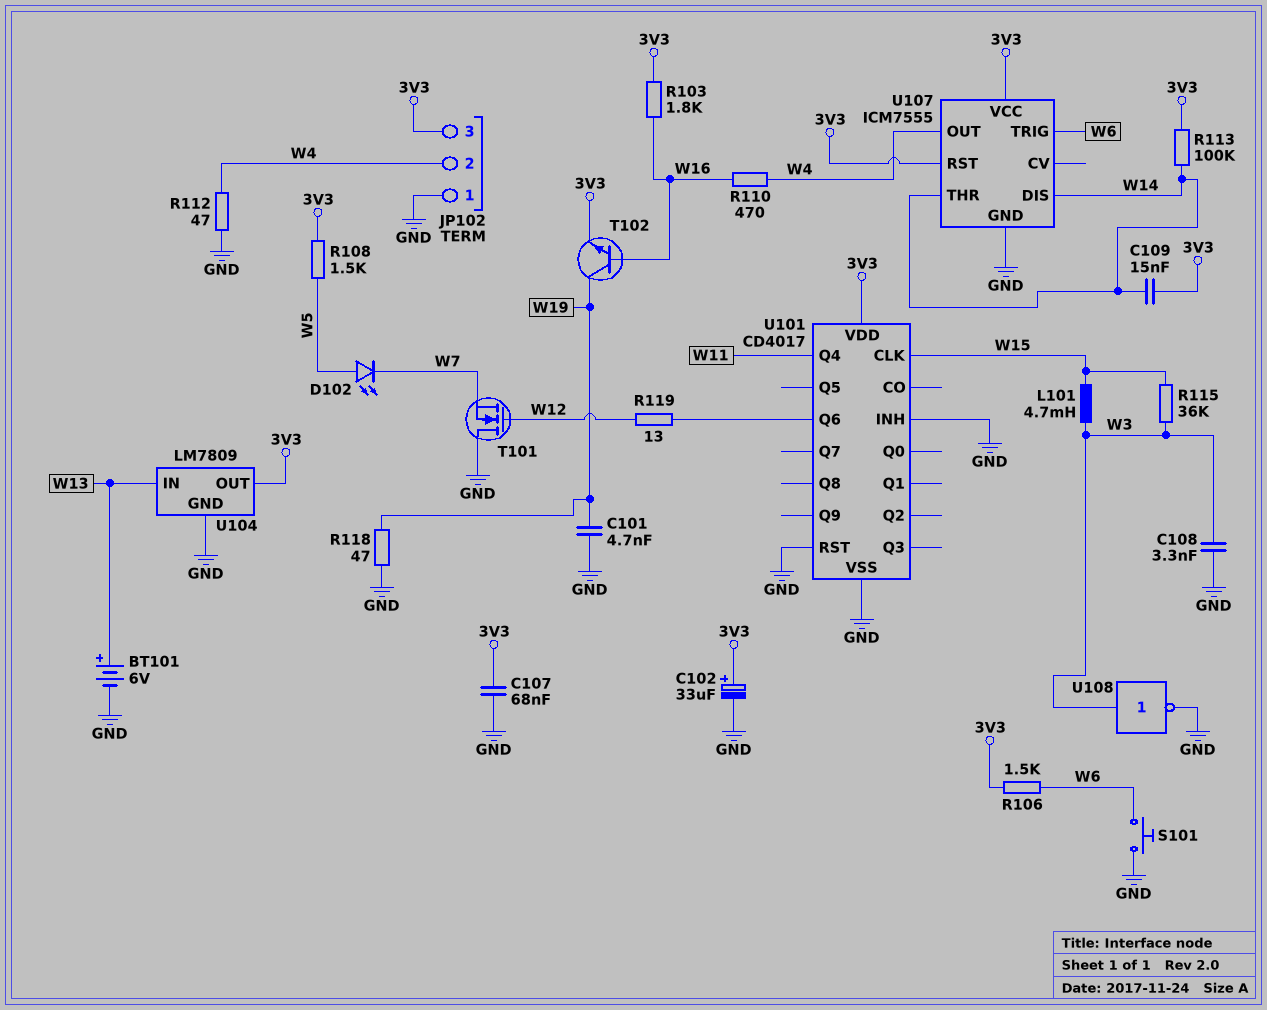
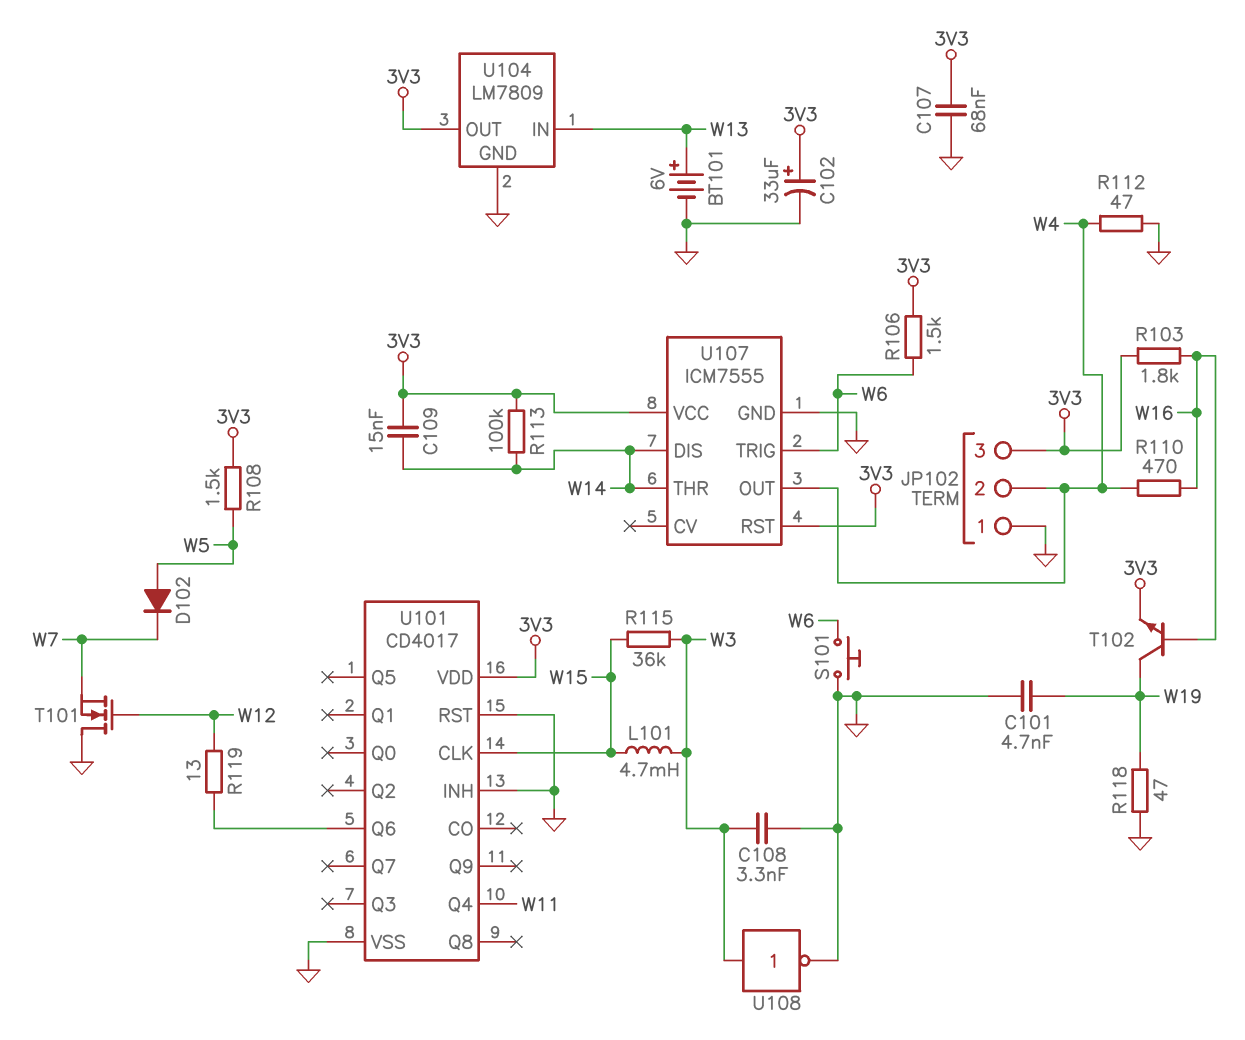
D102: LED (A W5, K W7) -> diode (A W5, K W7)

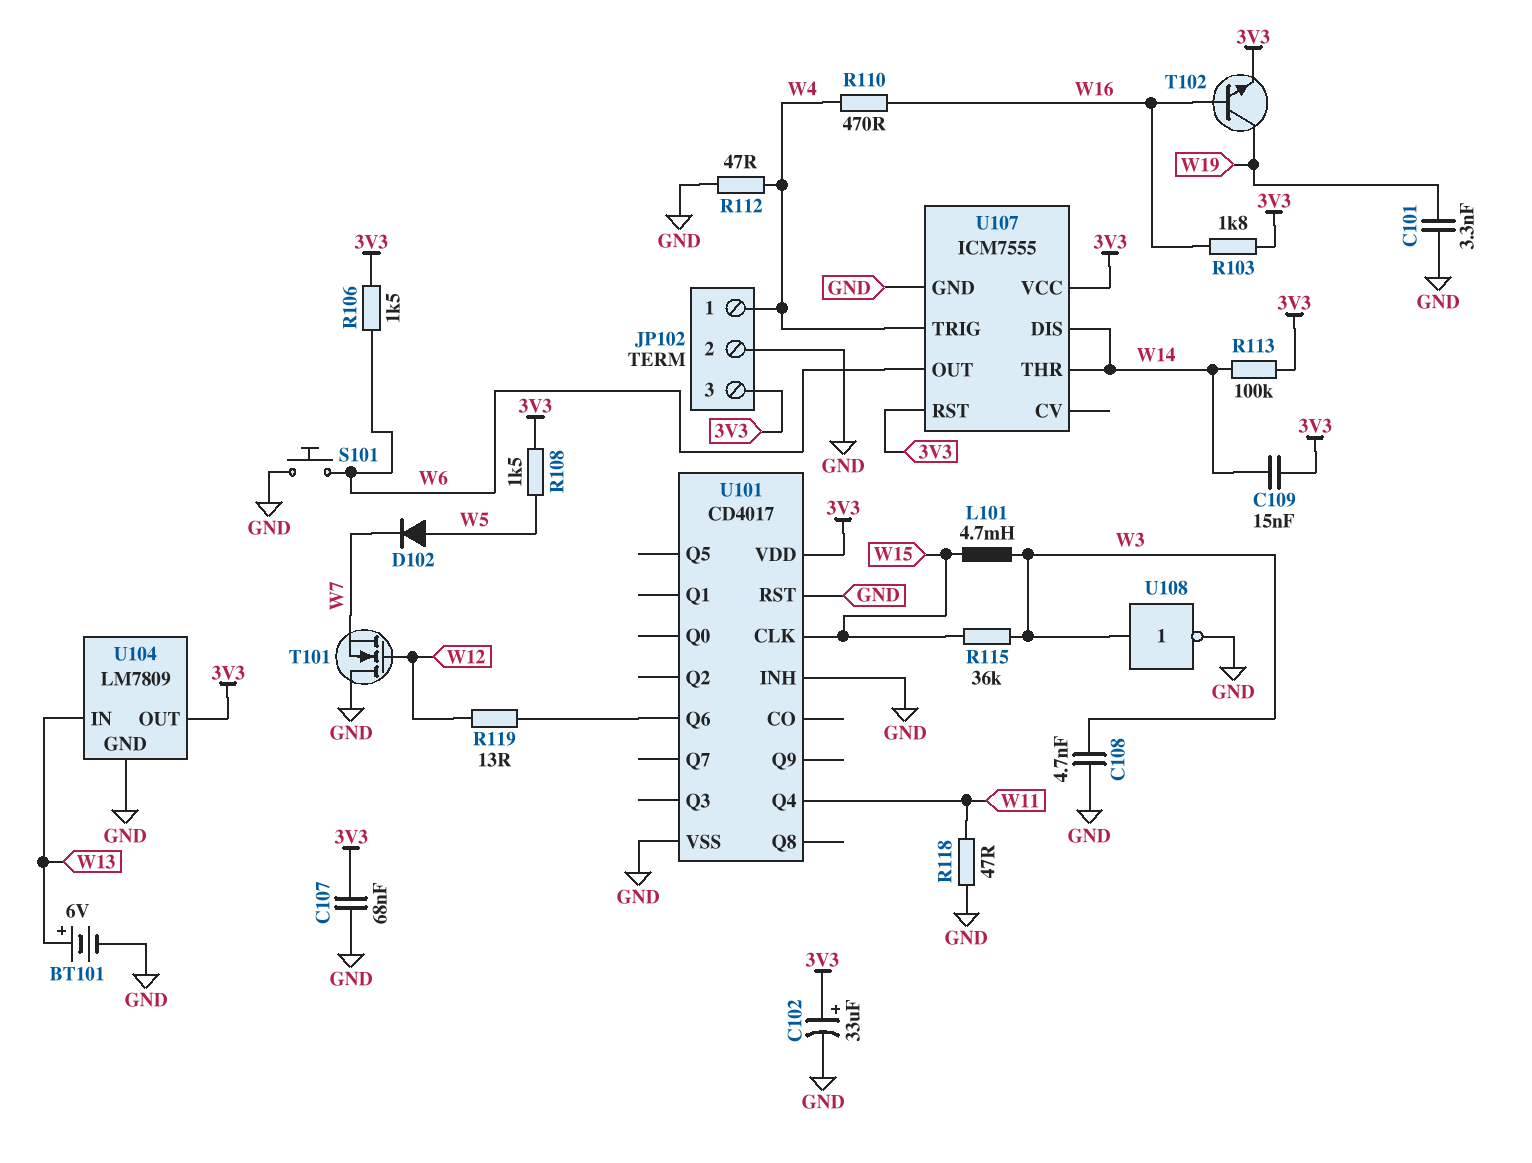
C101: 4.7nF (GND, W19) -> 3.3nF (GND, W19)
C108: 3.3nF (GND, W3) -> 4.7nF (GND, W3)
JP102 pin 1: GND -> W4
JP102 pin 2: W4 -> GND
R118: 47 (GND, W19) -> 47 (GND, W11)
U107 pin OUT: W4 -> W6
U107 pin TRIG: W6 -> W4

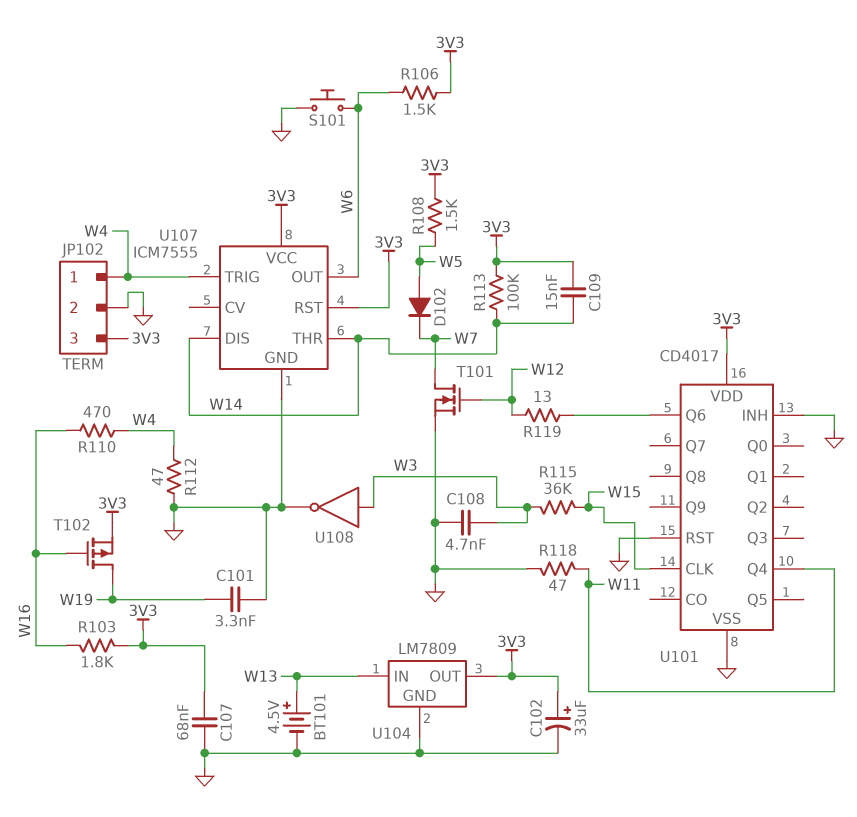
BT101: 6V (plus W13, minus GND) -> 4.5V (plus W13, minus GND)
L101: 4.7mH (W3, W15) -> none
T101: NMOS (G W12, D GND, S W7) -> NMOS (G W12, D W7, S GND)
T102: NPN (B W16, C W19, E 3V3) -> PMOS (G W16, D W19, S 3V3)

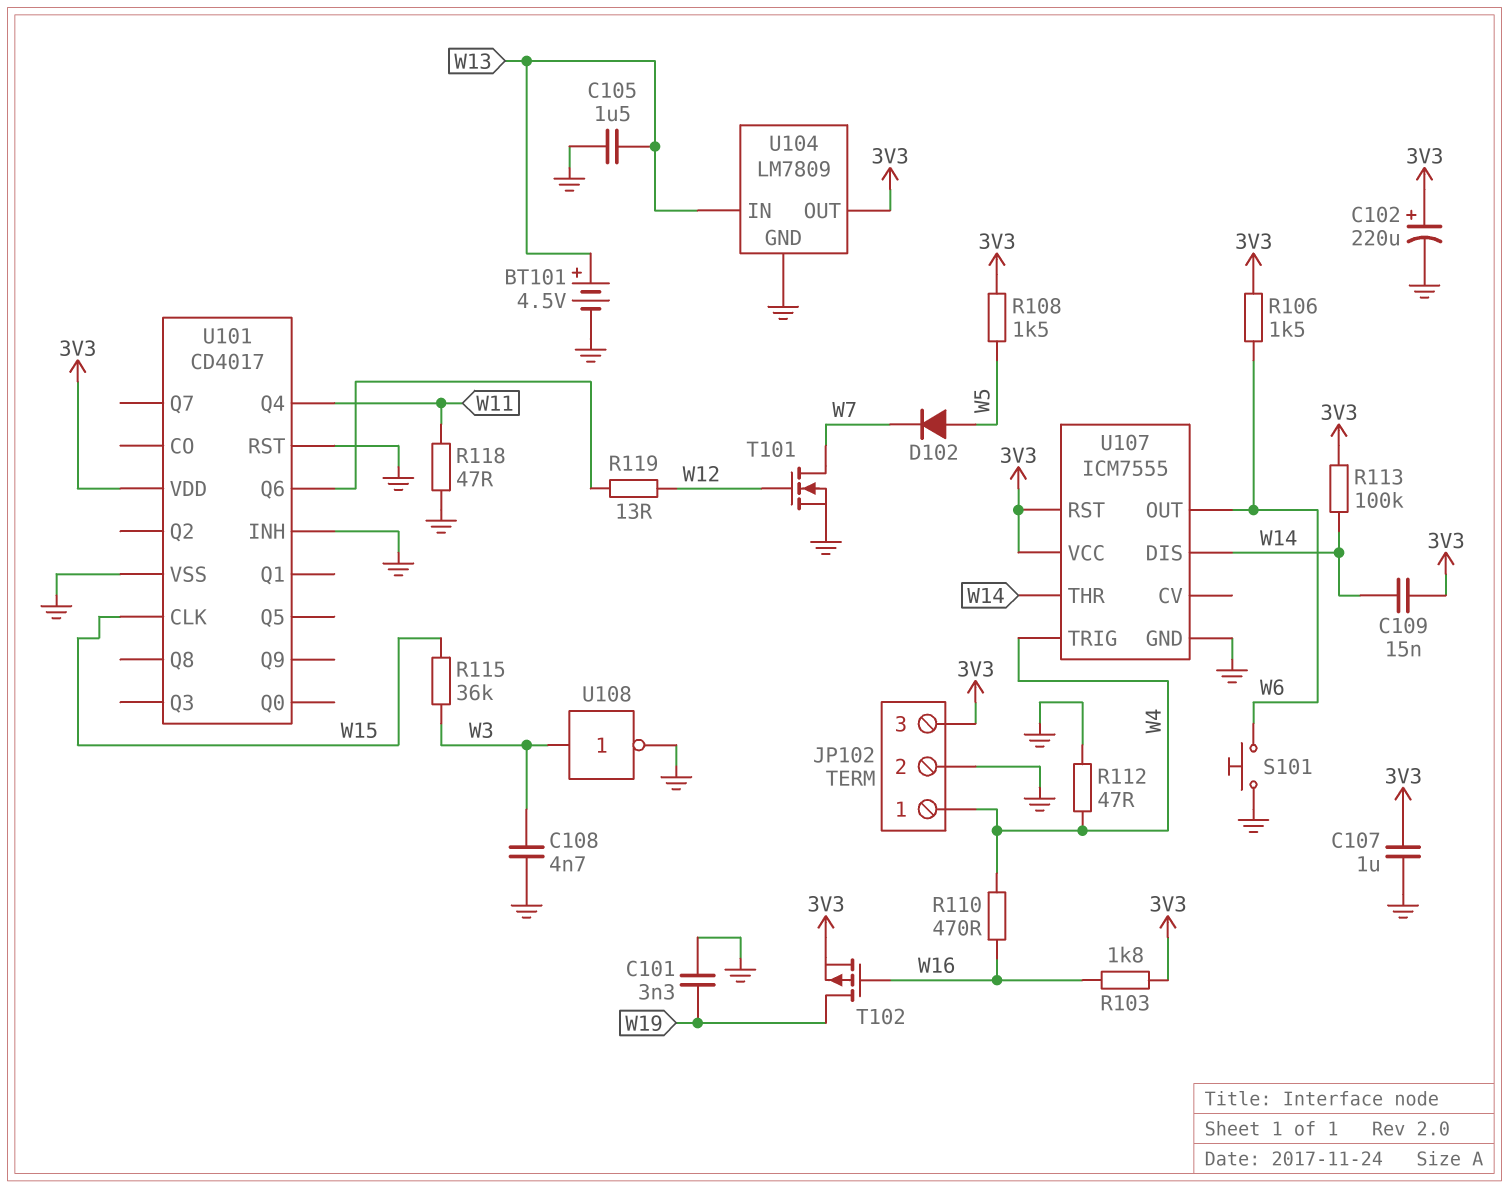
C102: 33uF (plus 3V3, minus GND) -> 220uF (plus 3V3, minus GND)
C105: none -> 1.5uF (GND, W13)
C107: 68nF (3V3, GND) -> 1uF (3V3, GND)

